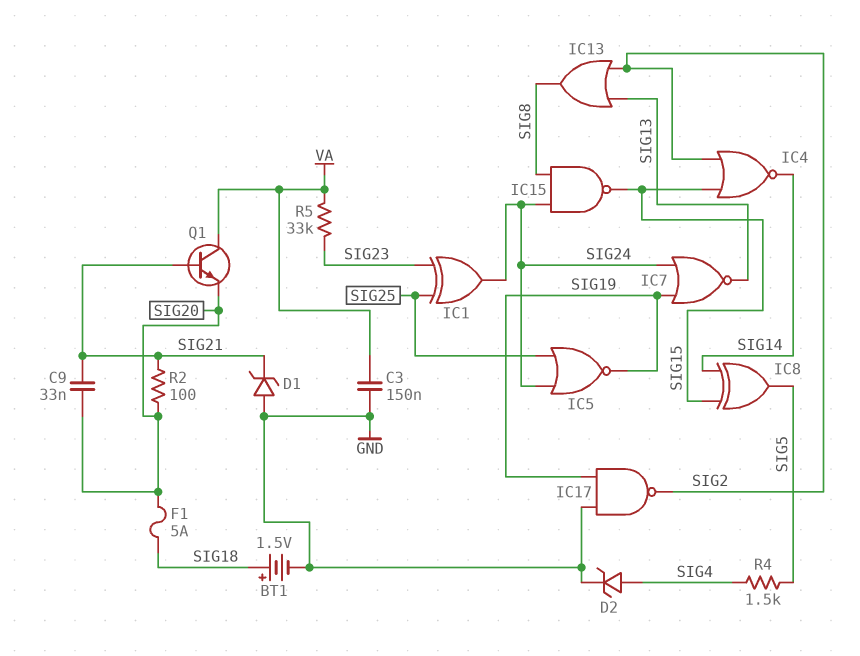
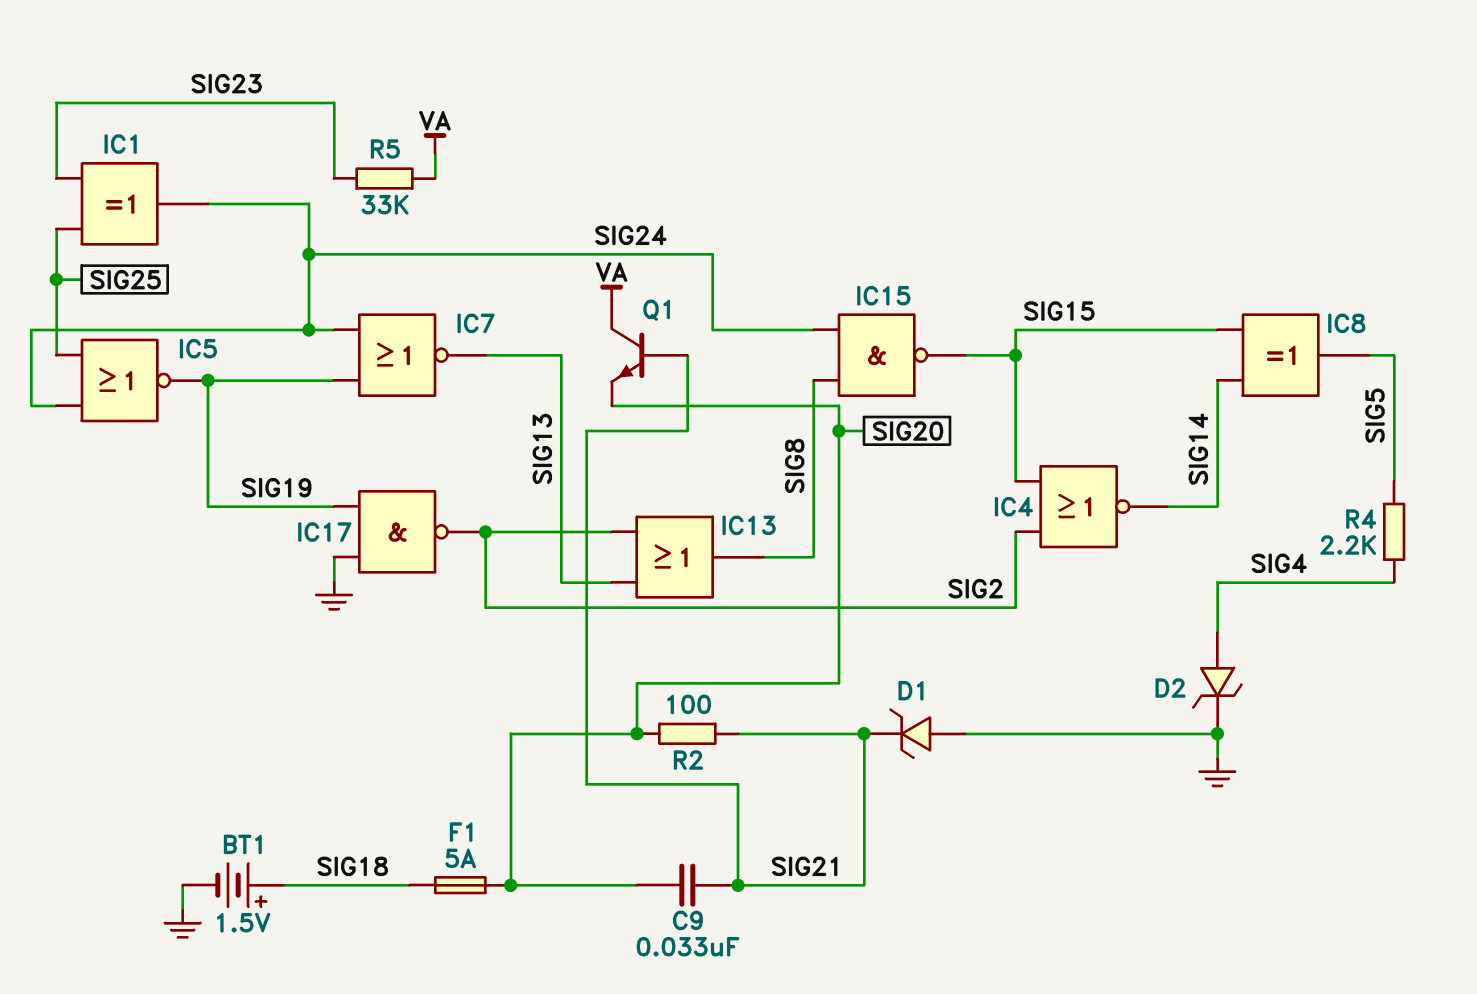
C3: 150nF (GND, VA) -> none
R4: 1.5k (SIG4, SIG5) -> 2.2k (SIG4, SIG5)

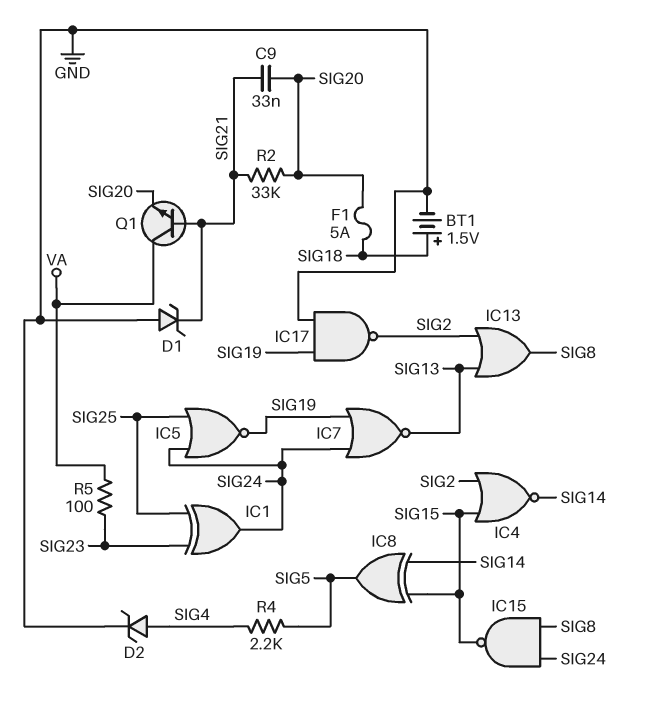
R2: 100 (SIG20, SIG21) -> 33k (SIG20, SIG21)
R5: 33k (SIG23, VA) -> 100 (SIG23, VA)

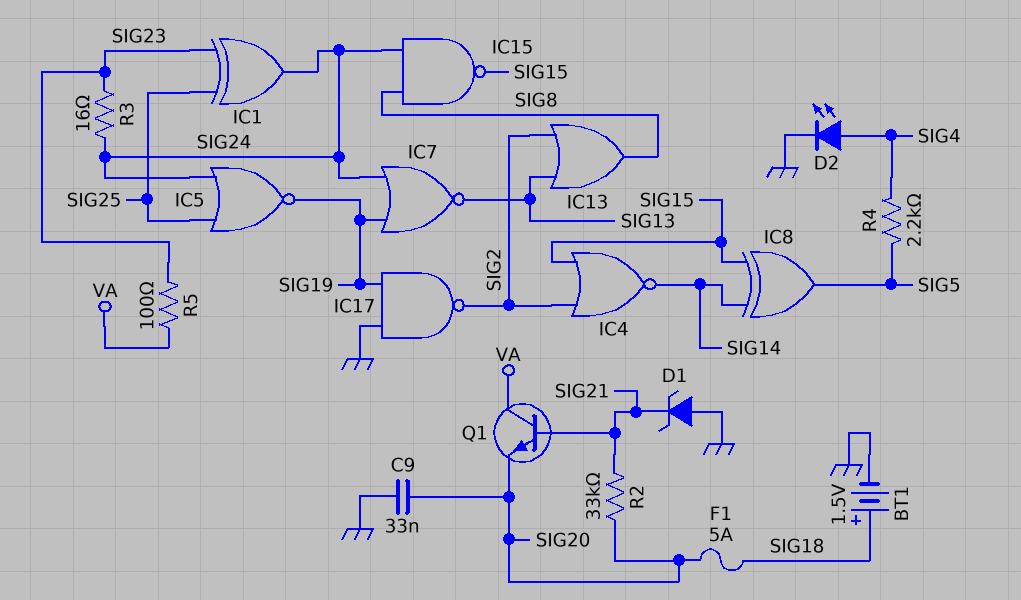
C9: 33nF (SIG20, SIG21) -> 33nF (GND, SIG20)
D2: zener (A SIG4, K GND) -> LED (A SIG4, K GND)
R3: none -> 16 (SIG23, SIG24)

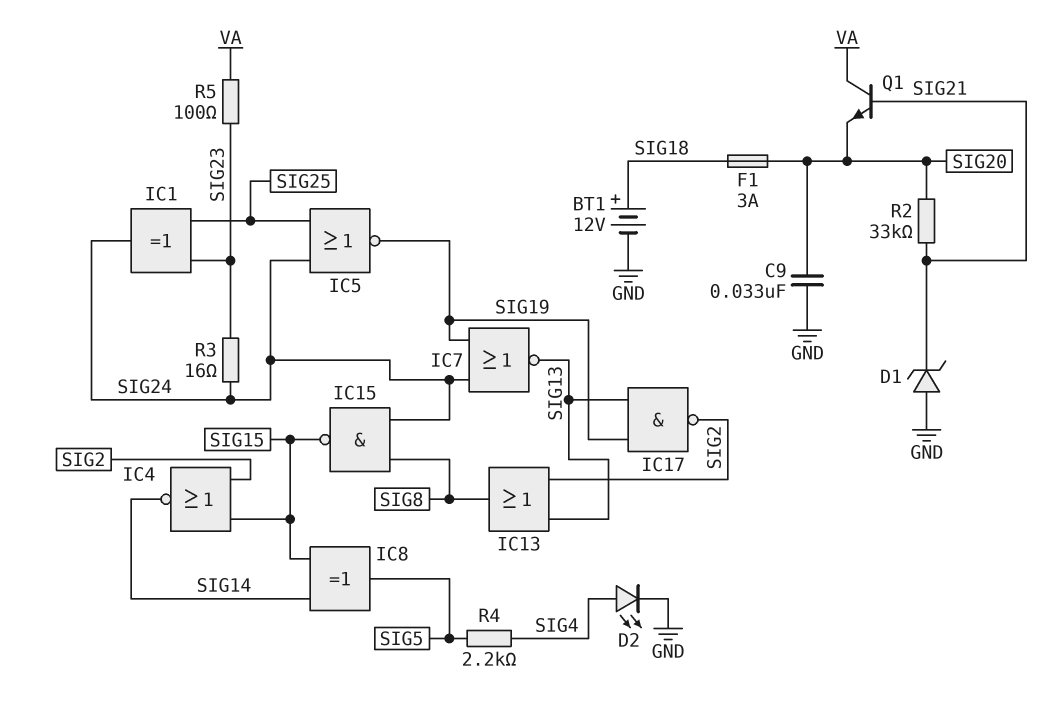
BT1: 1.5V (plus SIG18, minus GND) -> 12V (plus SIG18, minus GND)
F1: 5A (SIG18, SIG20) -> 3A (SIG18, SIG20)
IC17: NAND (in GND, in SIG19, out SIG2) -> NAND (in SIG13, in SIG19, out SIG2)

